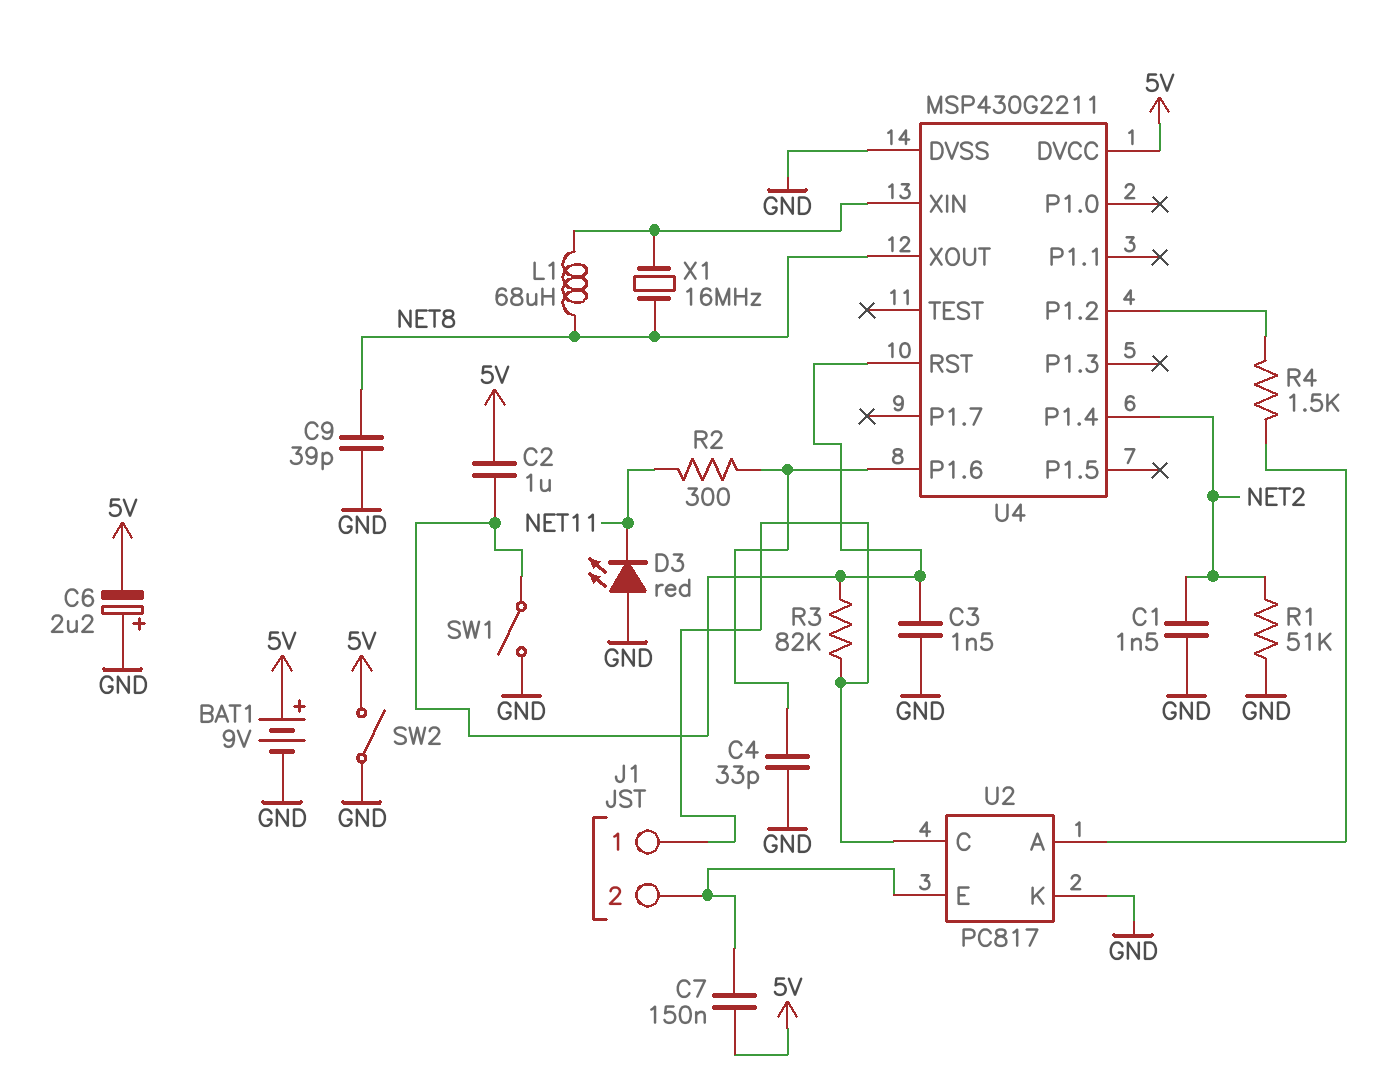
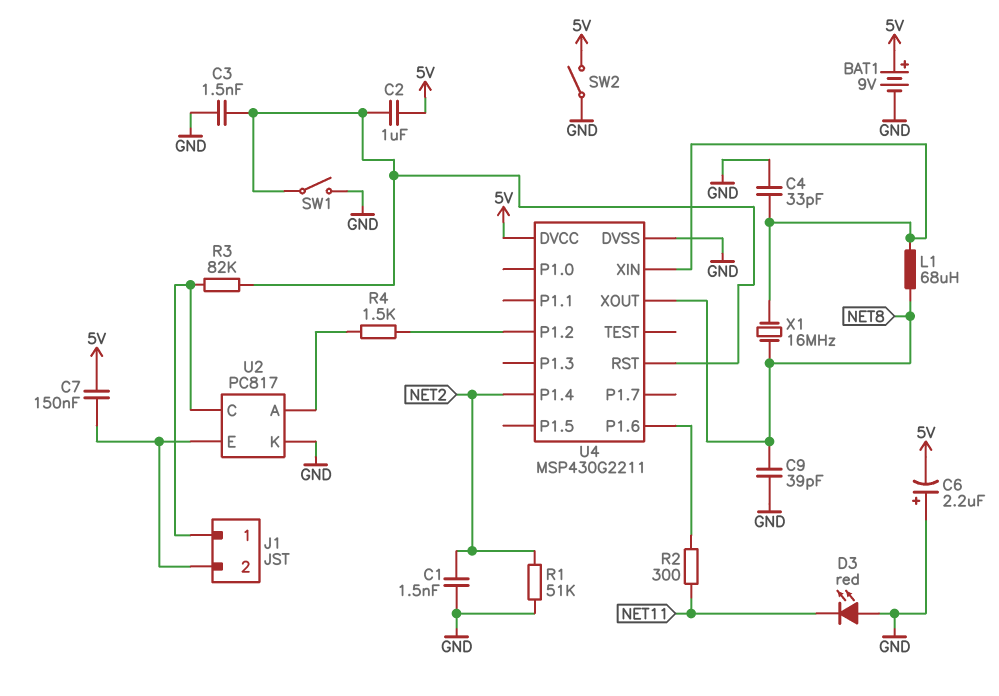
C4: 33pF (GND, U4/P1.6) -> 33pF (GND, U4/XIN)

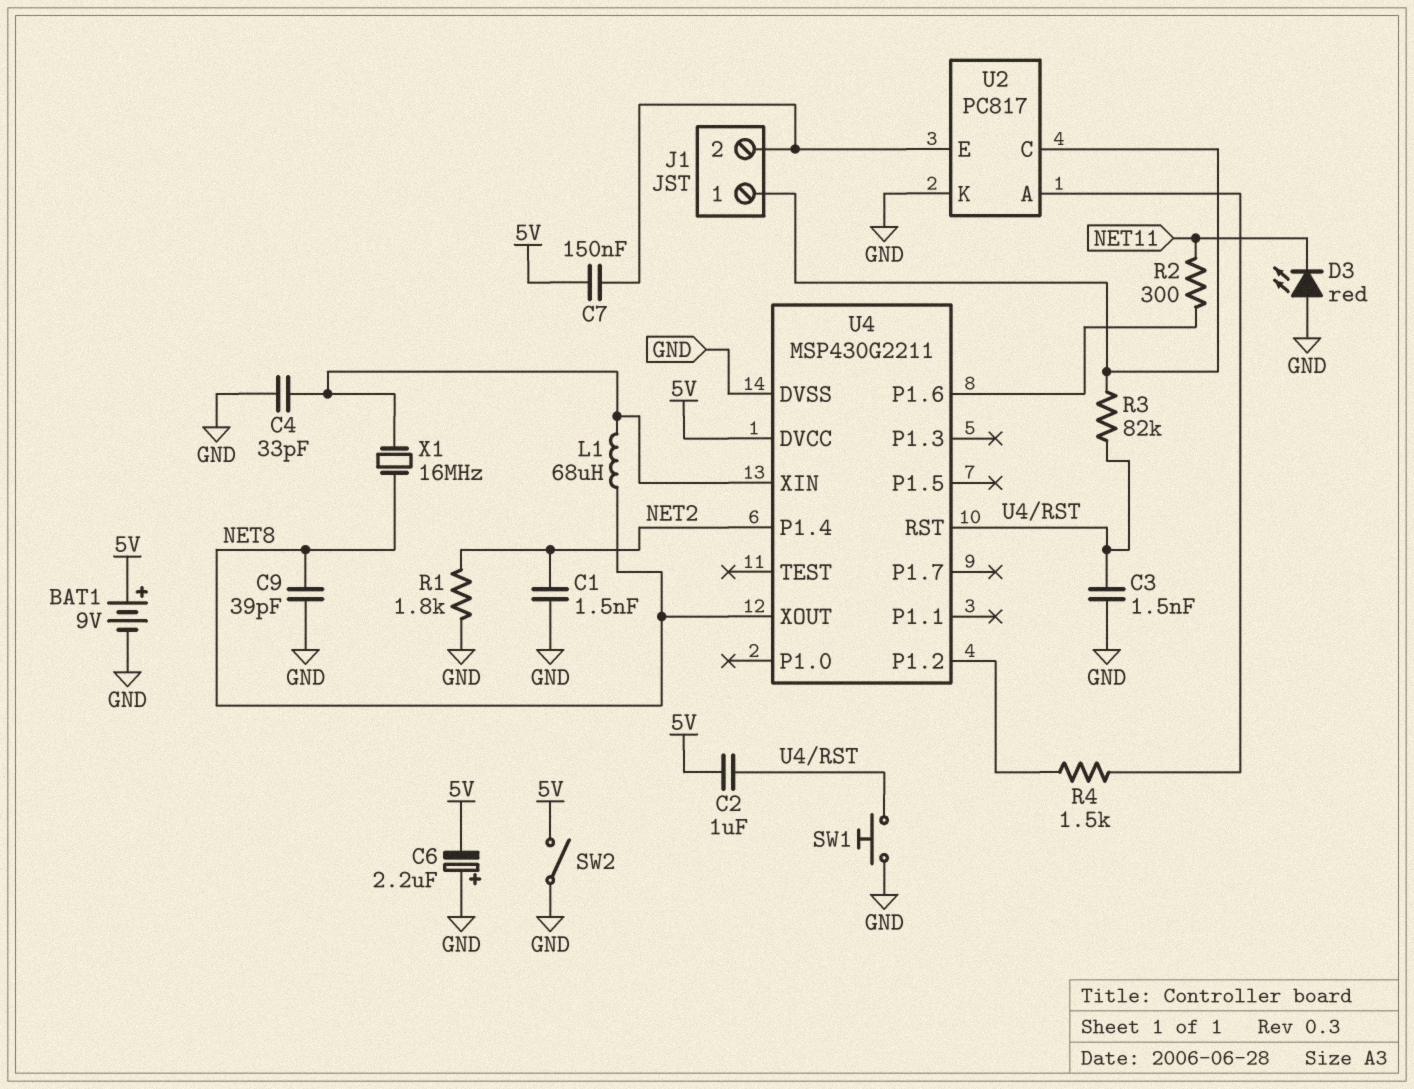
R1: 51k (GND, NET2) -> 1.8k (GND, NET2)
SW1: switch (GND, U4/RST) -> button (GND, U4/RST)

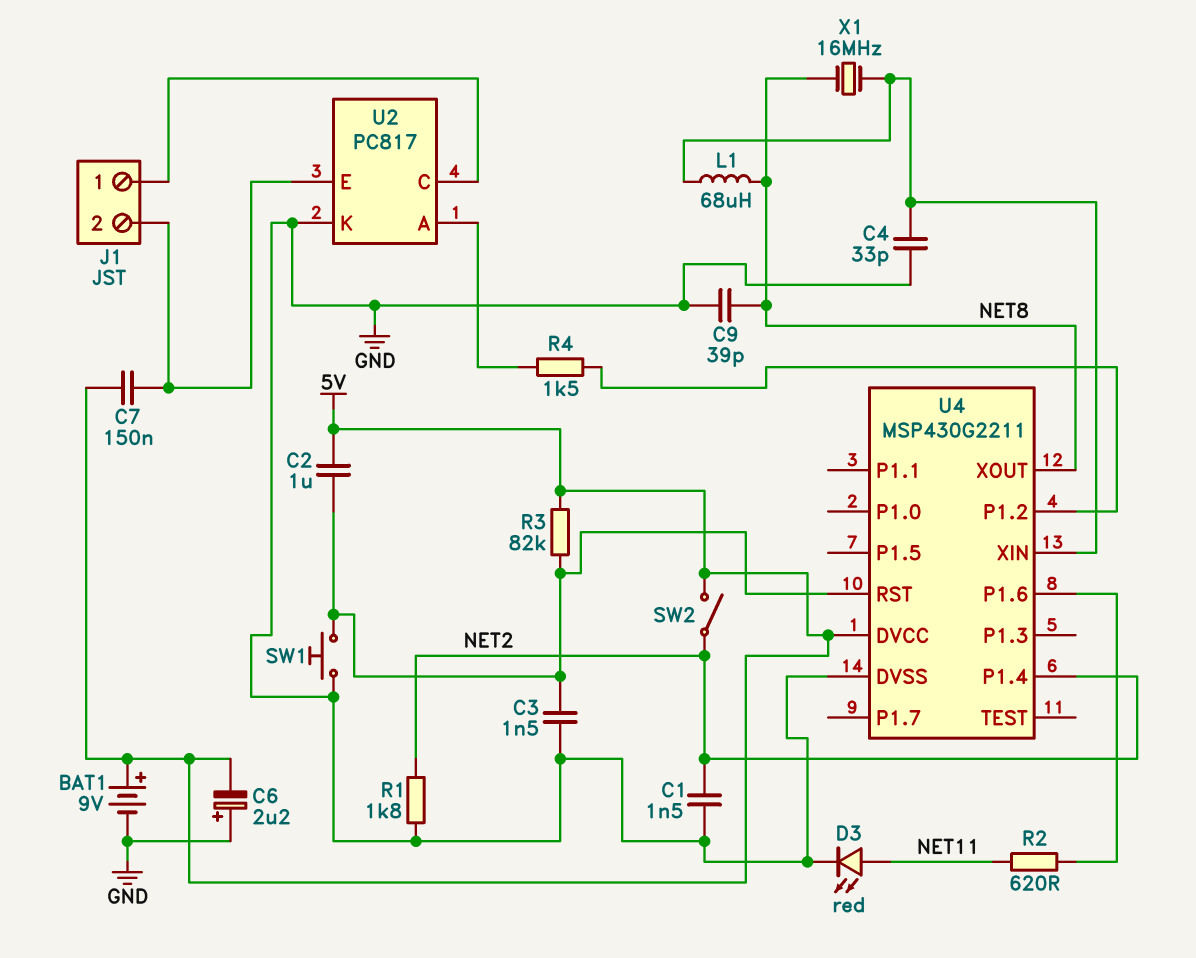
D3: LED red (A GND, K NET11) -> LED red (A NET11, K GND)
R2: 300 (NET11, U4/P1.6) -> 620 (NET11, U4/P1.6)
R3: 82k (J1/1, U4/RST) -> 82k (5V, U4/RST)
SW2: switch (5V, GND) -> switch (5V, NET2)

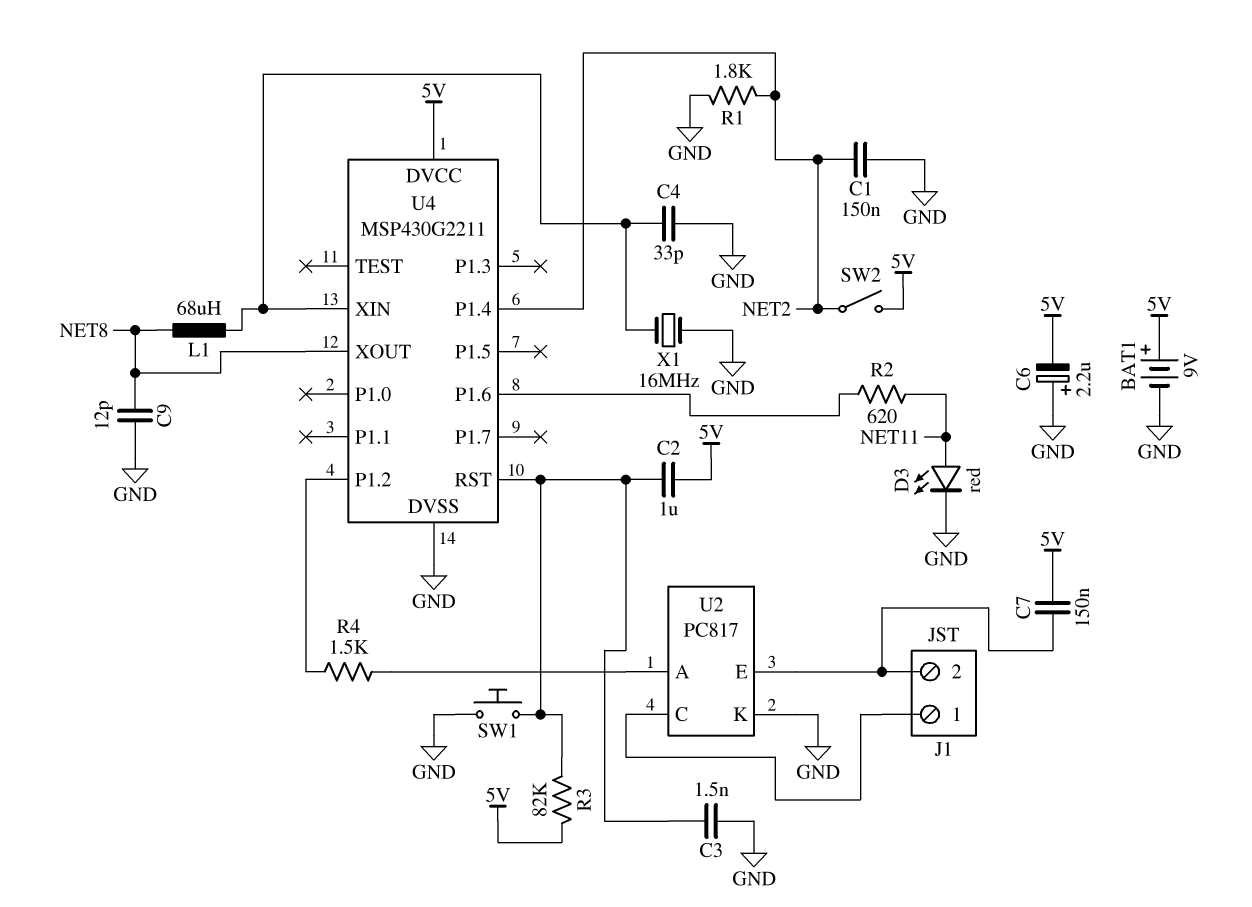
C1: 1.5nF (GND, NET2) -> 150nF (GND, NET2)
C9: 39pF (GND, NET8) -> 12pF (GND, NET8)
X1: 16MHz (NET8, U4/XIN) -> 16MHz (GND, U4/XIN)

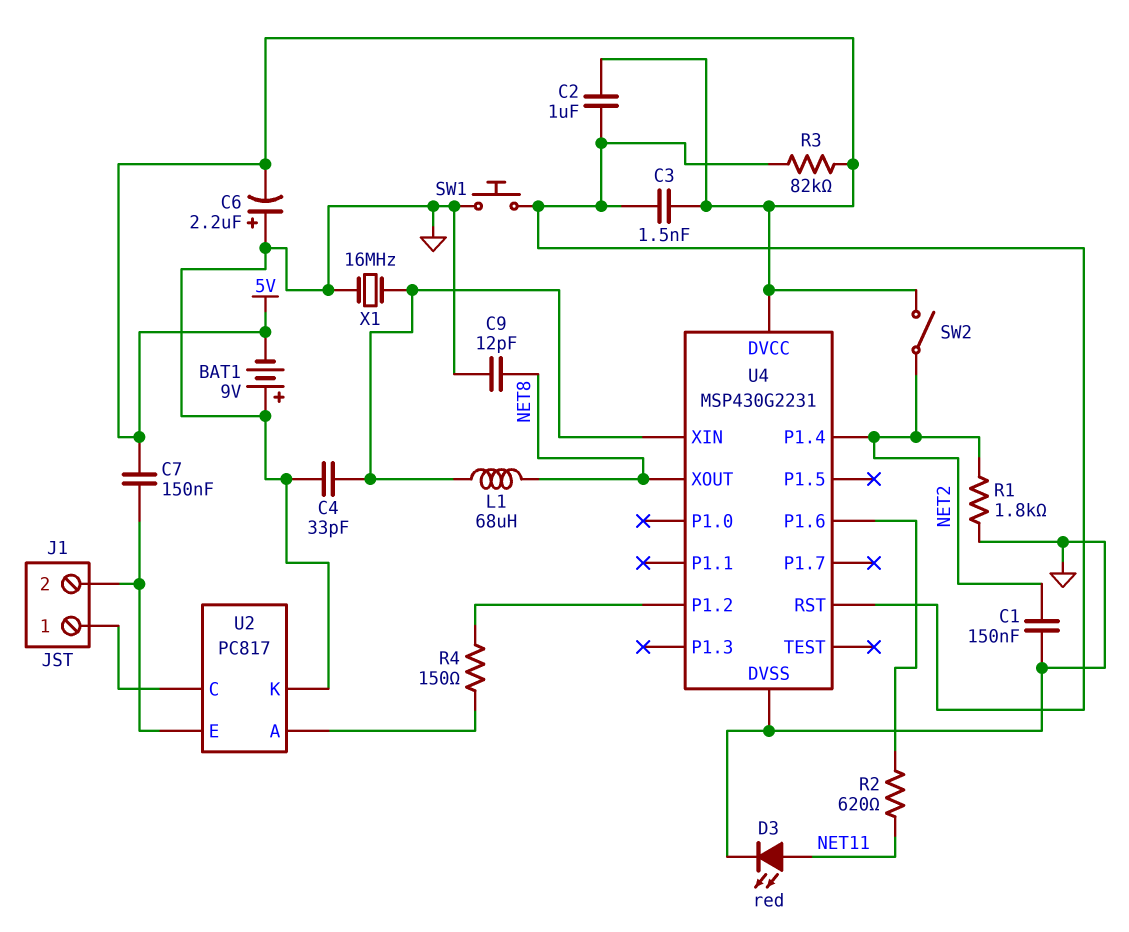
BAT1: 9V (plus 5V, minus GND) -> 9V (plus GND, minus 5V)
C3: 1.5nF (GND, U4/RST) -> 1.5nF (5V, U4/RST)
R4: 1.5k (U2/A, U4/P1.2) -> 150 (U2/A, U4/P1.2)
U4: MSP430G2211 -> MSP430G2231

